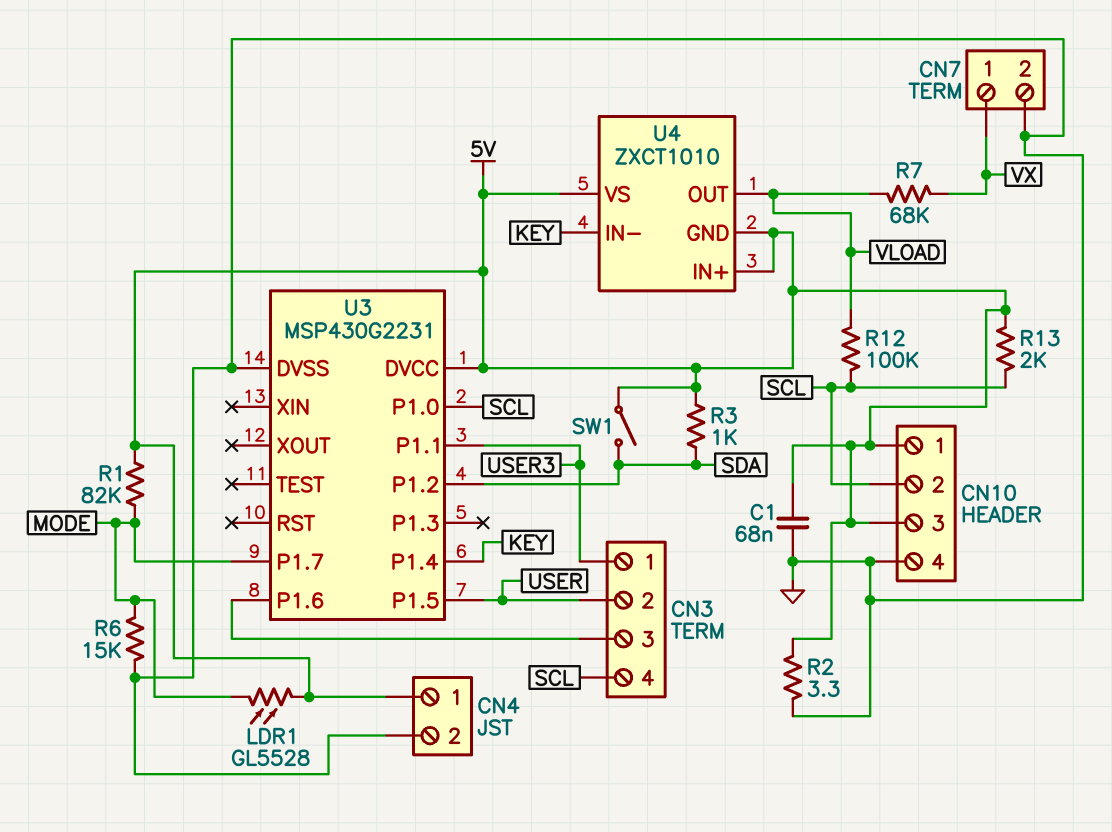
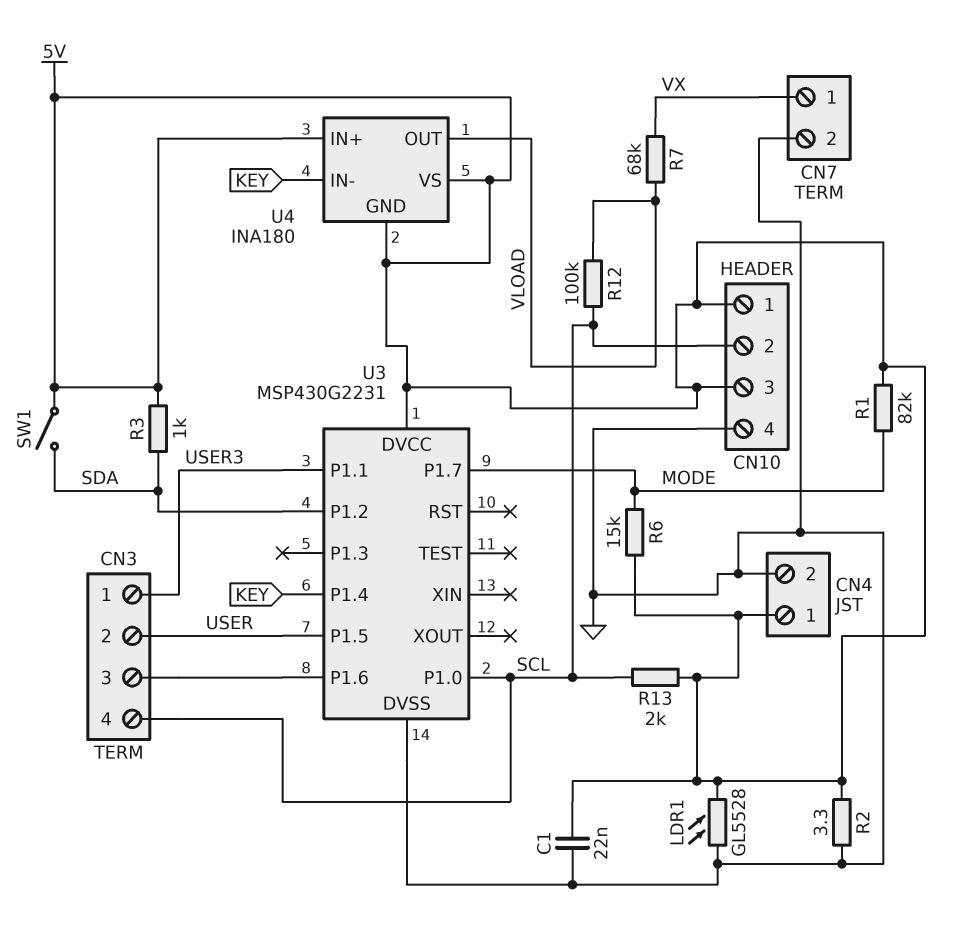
C1: 68nF (5V, GND) -> 22nF (5V, GND)
LDR1: GL5528 (5V, MODE) -> GL5528 (5V, GND)
R6: 15k (GND, MODE) -> 15k (5V, MODE)
U4: ZXCT1010 -> INA180

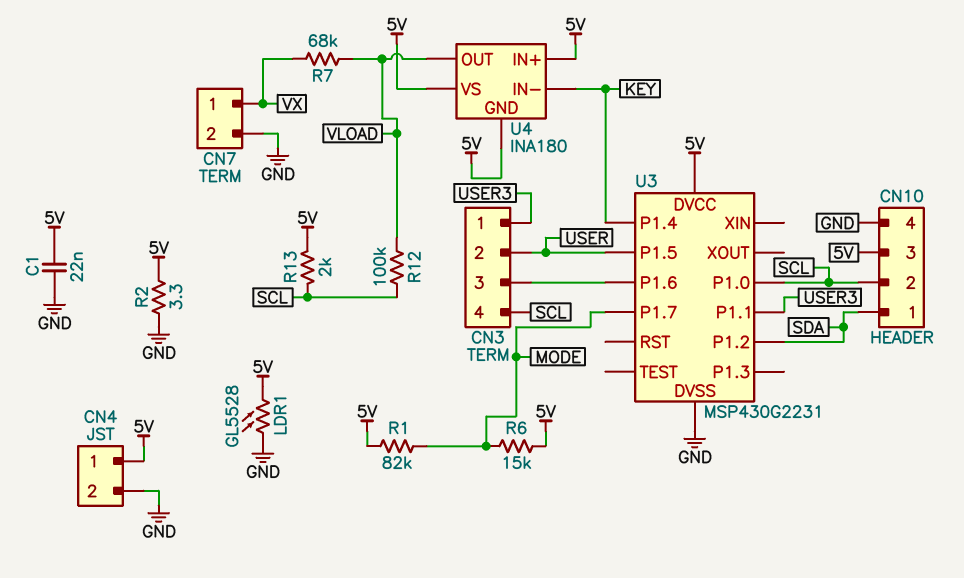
CN10 pin 1: 5V -> SDA
R3: 1k (5V, SDA) -> none
SW1: switch (5V, SDA) -> none

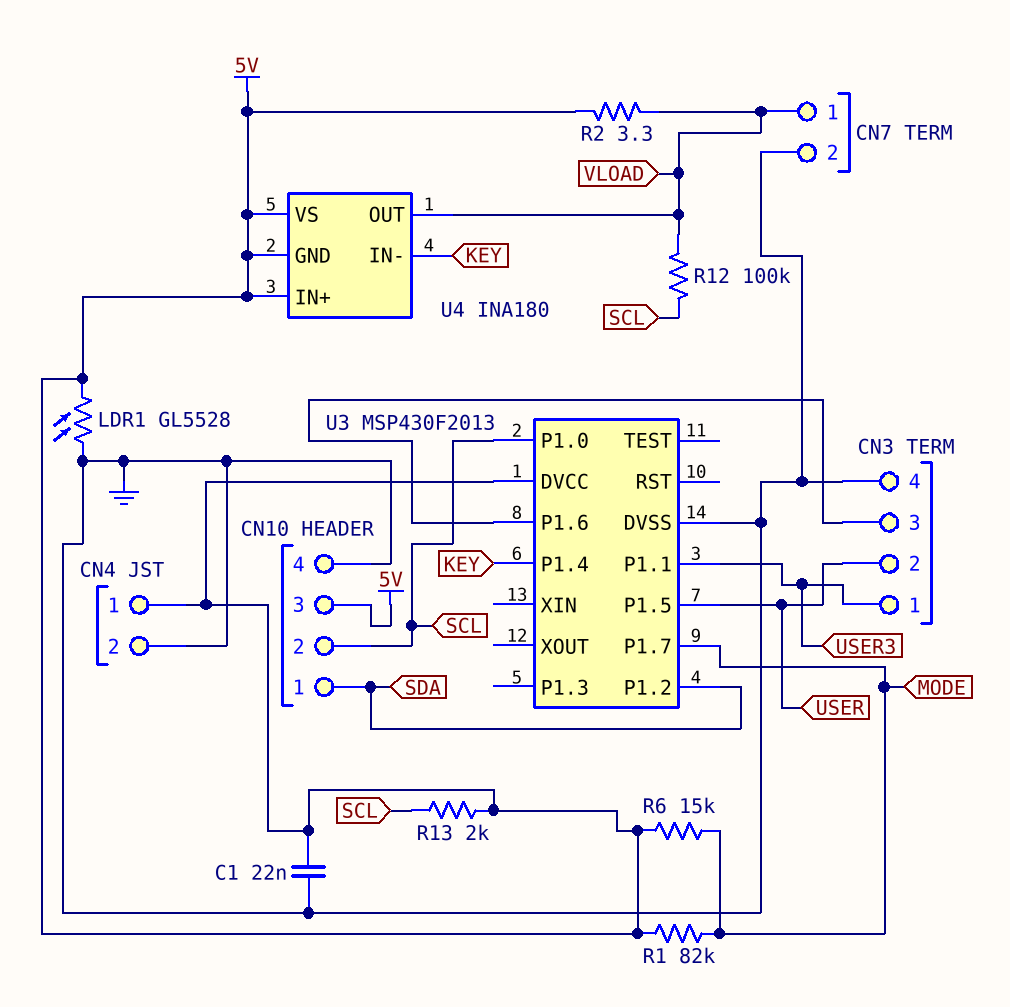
CN3 pin 4: SCL -> GND
CN7 pin 1: VX -> VLOAD
R2: 3.3 (5V, GND) -> 3.3 (5V, VLOAD)
R7: 68k (VLOAD, VX) -> none
U3: MSP430G2231 -> MSP430F2013

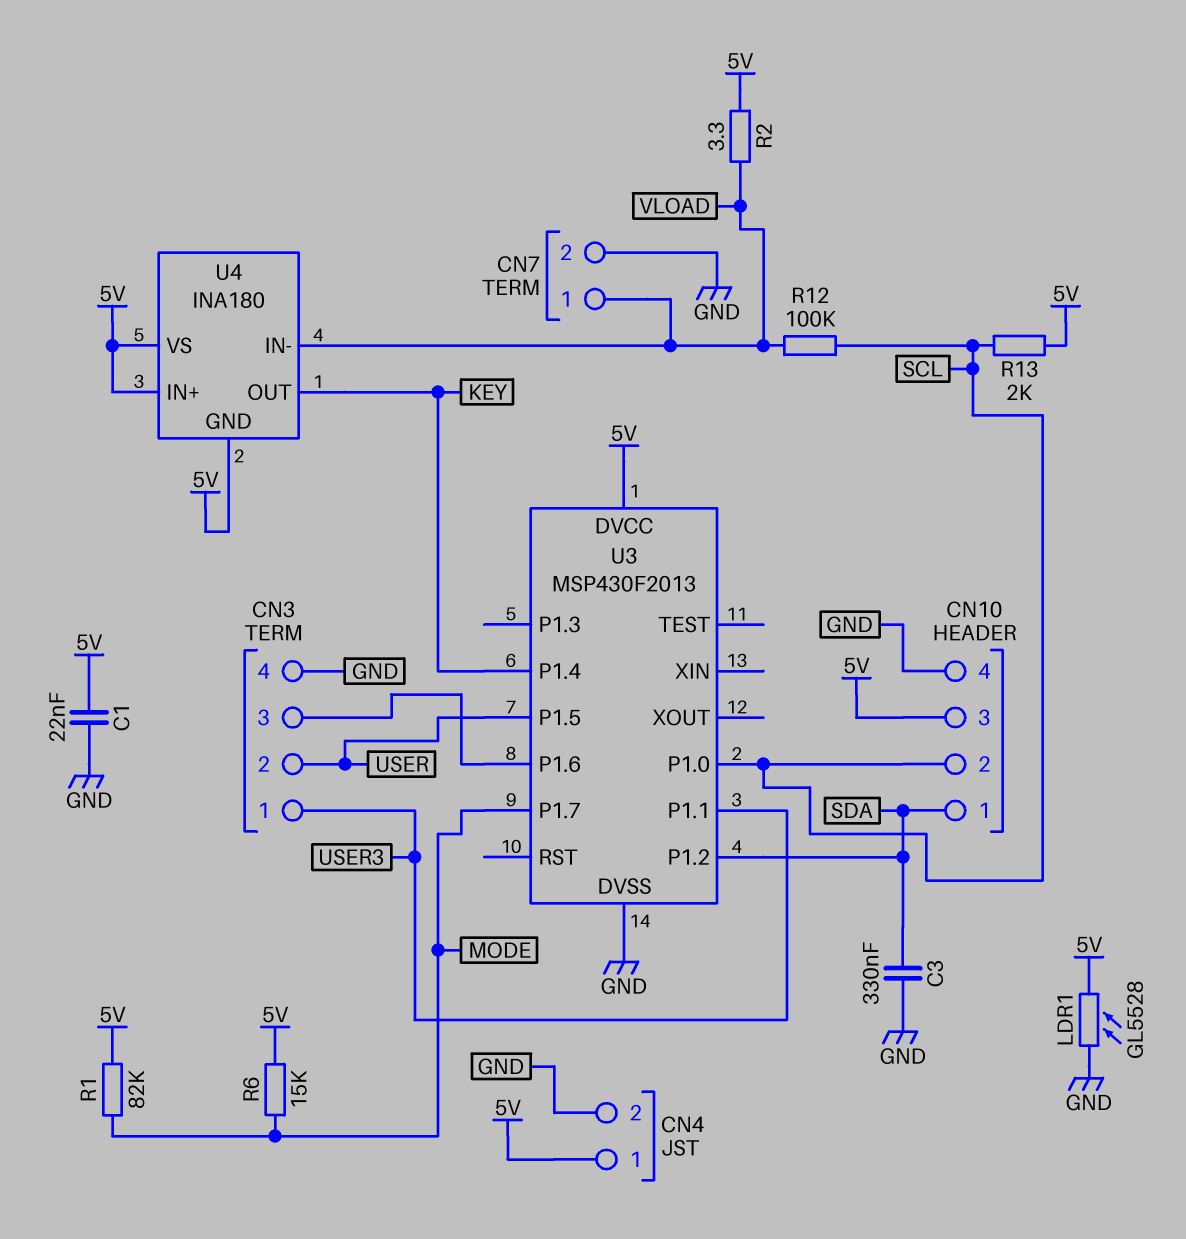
C3: none -> 330nF (GND, SDA)
U4 pin IN-: KEY -> VLOAD
U4 pin OUT: VLOAD -> KEY

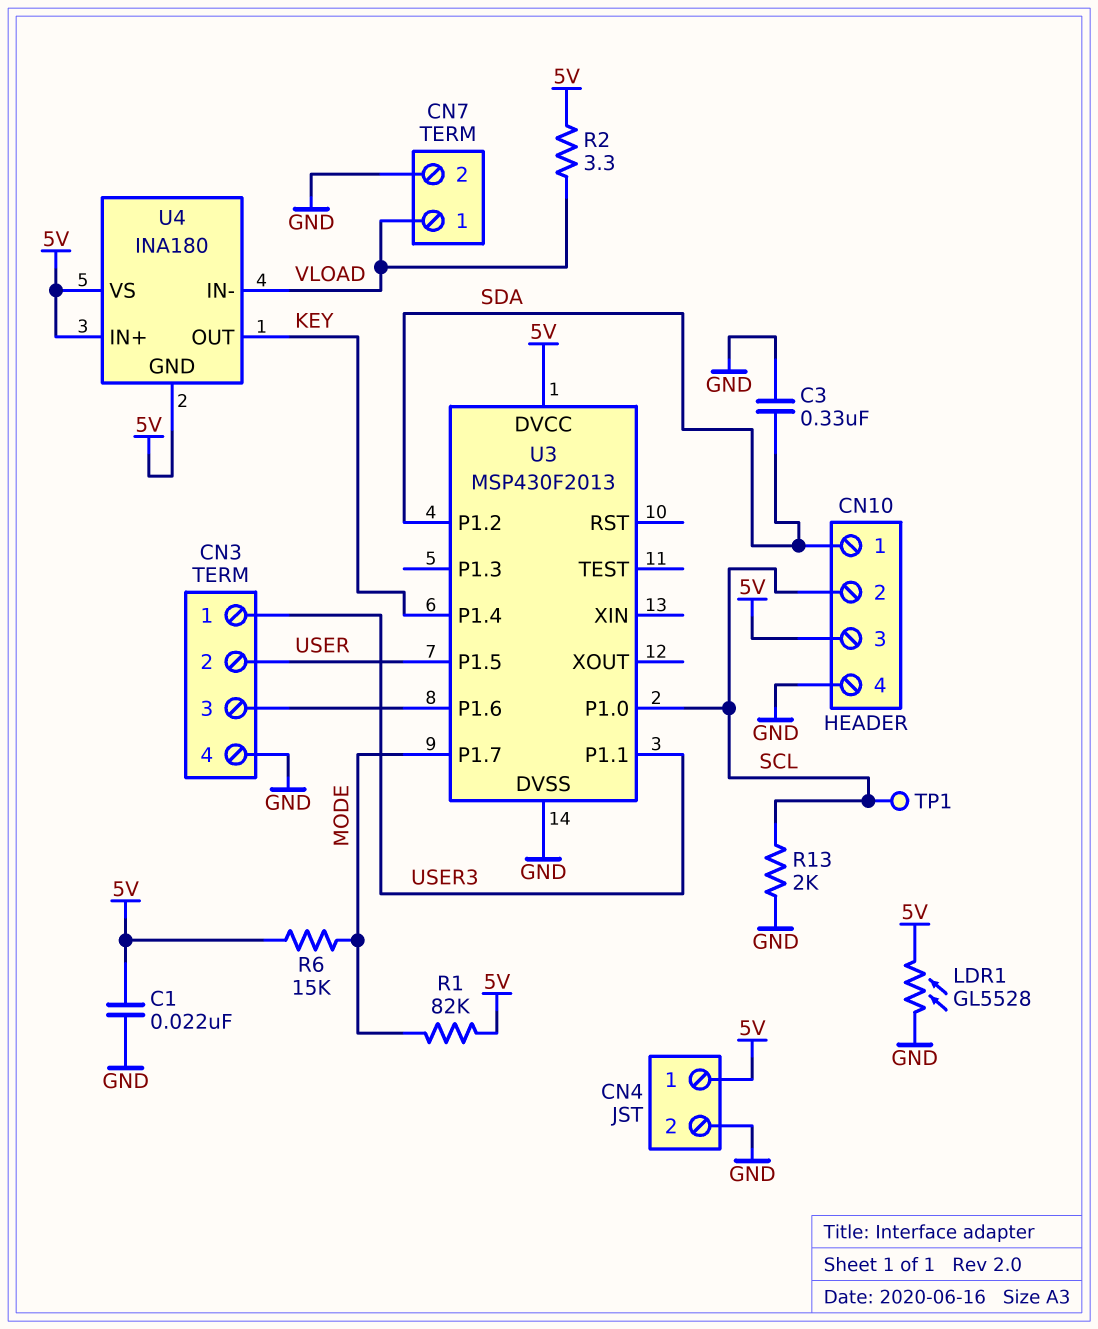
R12: 100k (SCL, VLOAD) -> none
R13: 2k (5V, SCL) -> 2k (GND, SCL)
TP1: none -> test point (SCL)

